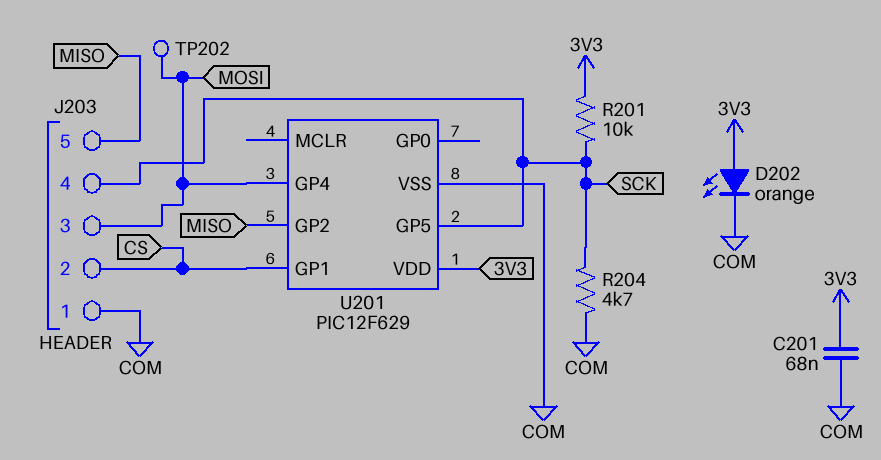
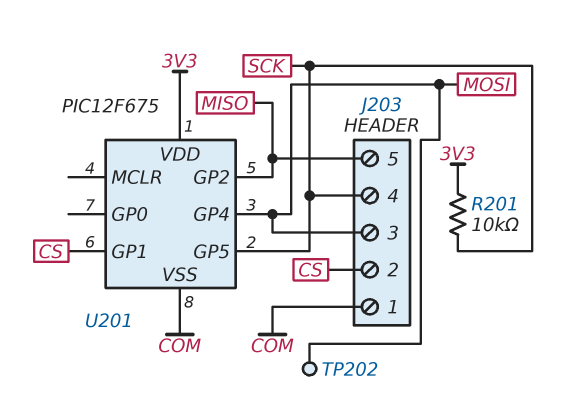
C201: 68nF (3V3, COM) -> none
D202: LED orange (A 3V3, K COM) -> none
R204: 4.7k (COM, SCK) -> none
U201: PIC12F629 -> PIC12F675

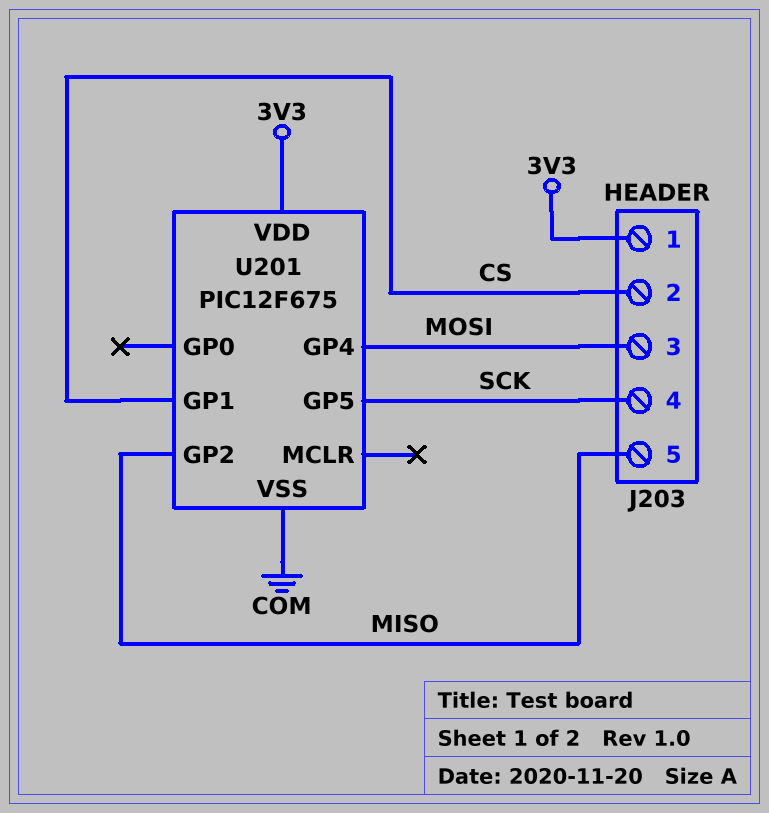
J203 pin 1: COM -> 3V3
R201: 10k (3V3, SCK) -> none
TP202: test point (MOSI) -> none

